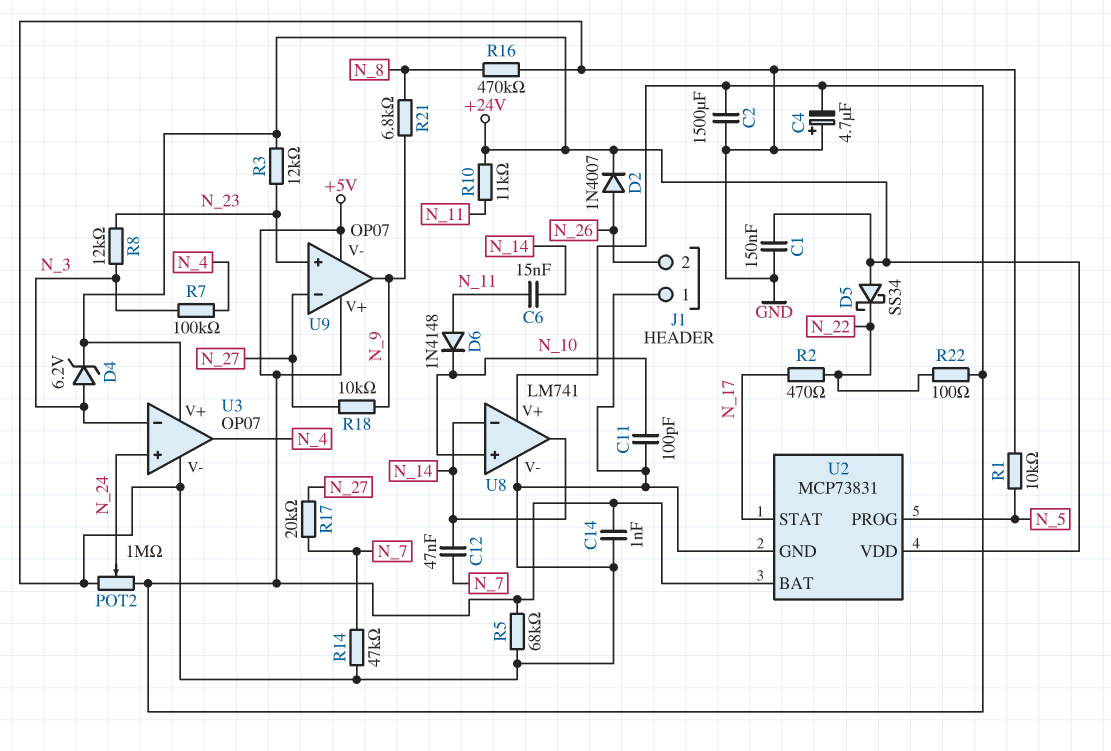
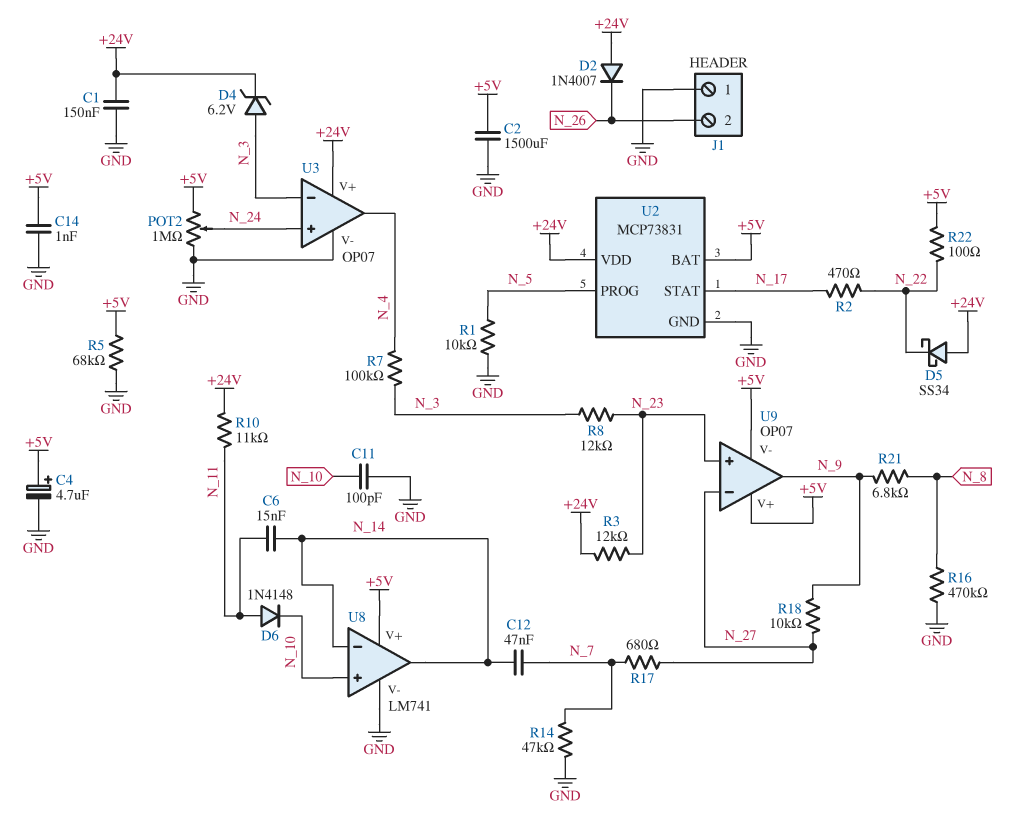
C4: 4.7uF (plus GND, minus +5V) -> 4.7uF (plus +5V, minus GND)
D2: diode 1N4007 (A N_26, K +24V) -> diode 1N4007 (A +24V, K N_26)
R17: 20k (N_7, N_27) -> 680 (N_7, N_27)

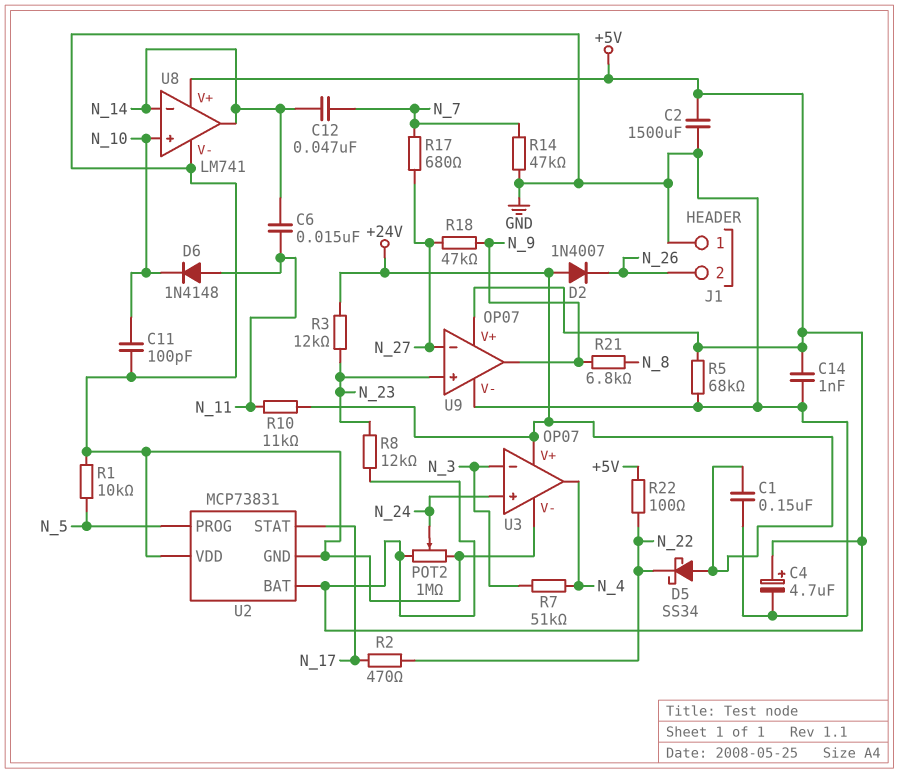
D4: zener 6.2V (A N_3, K +24V) -> none
R7: 100k (N_3, N_4) -> 51k (N_3, N_4)
R8: 12k (N_3, N_23) -> 12k (+5V, N_23)
R16: 470k (GND, N_8) -> none
R18: 10k (N_9, N_27) -> 47k (N_9, N_27)
U2 pin VDD: +24V -> GND
U9 pin V-: +5V -> GND

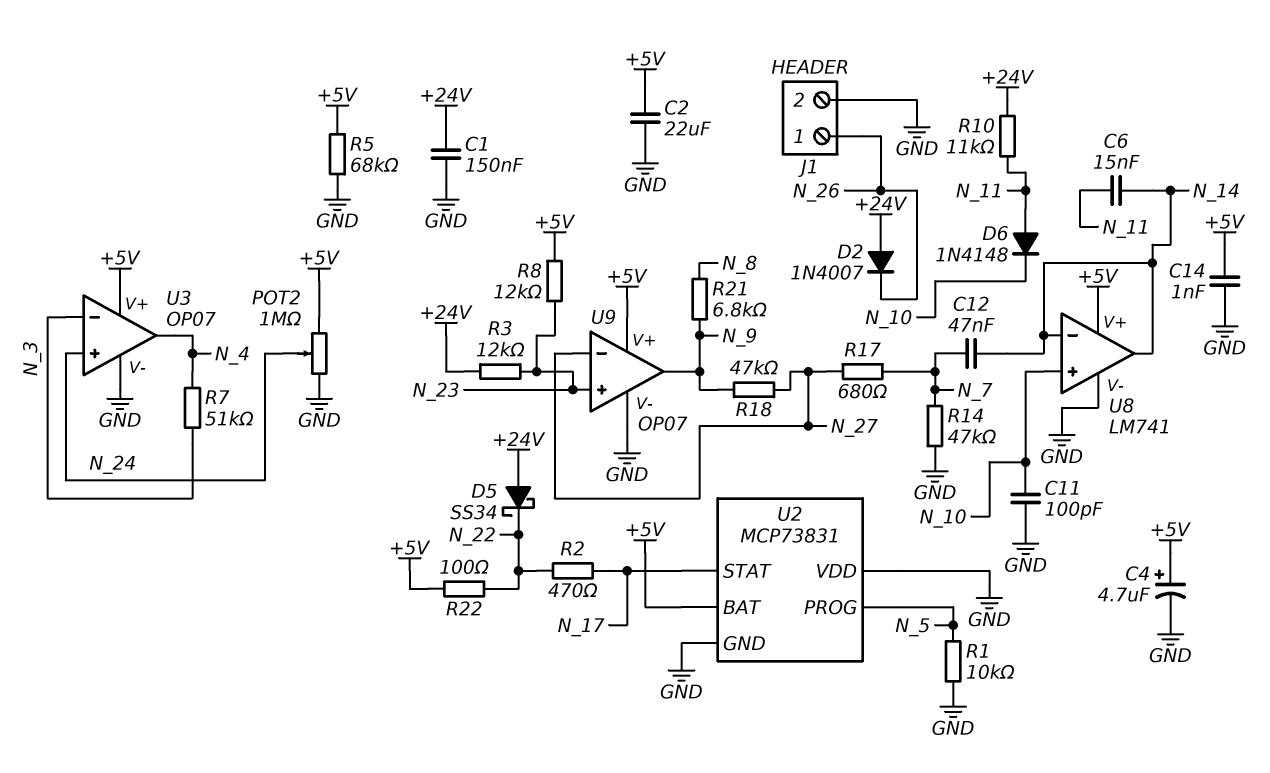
C2: 1500uF (+5V, GND) -> 22uF (+5V, GND)
J1 pin 1: GND -> N_26
J1 pin 2: N_26 -> GND
U3 pin V+: +24V -> +5V

